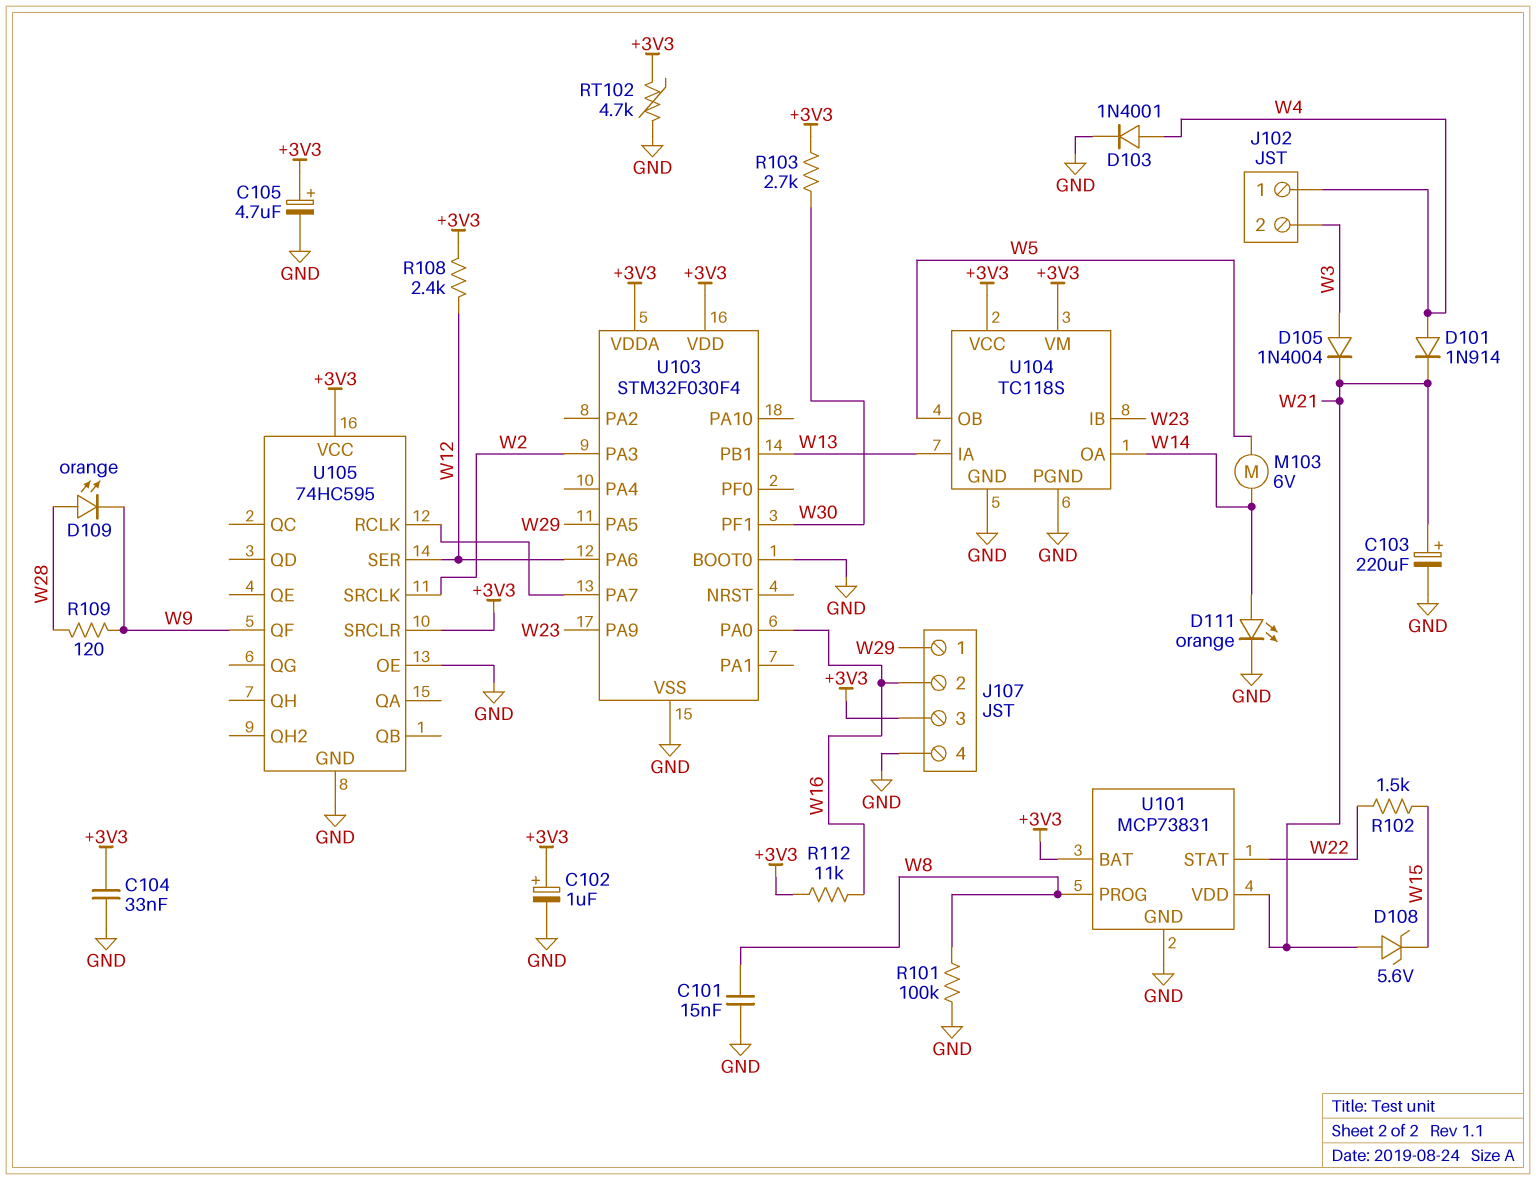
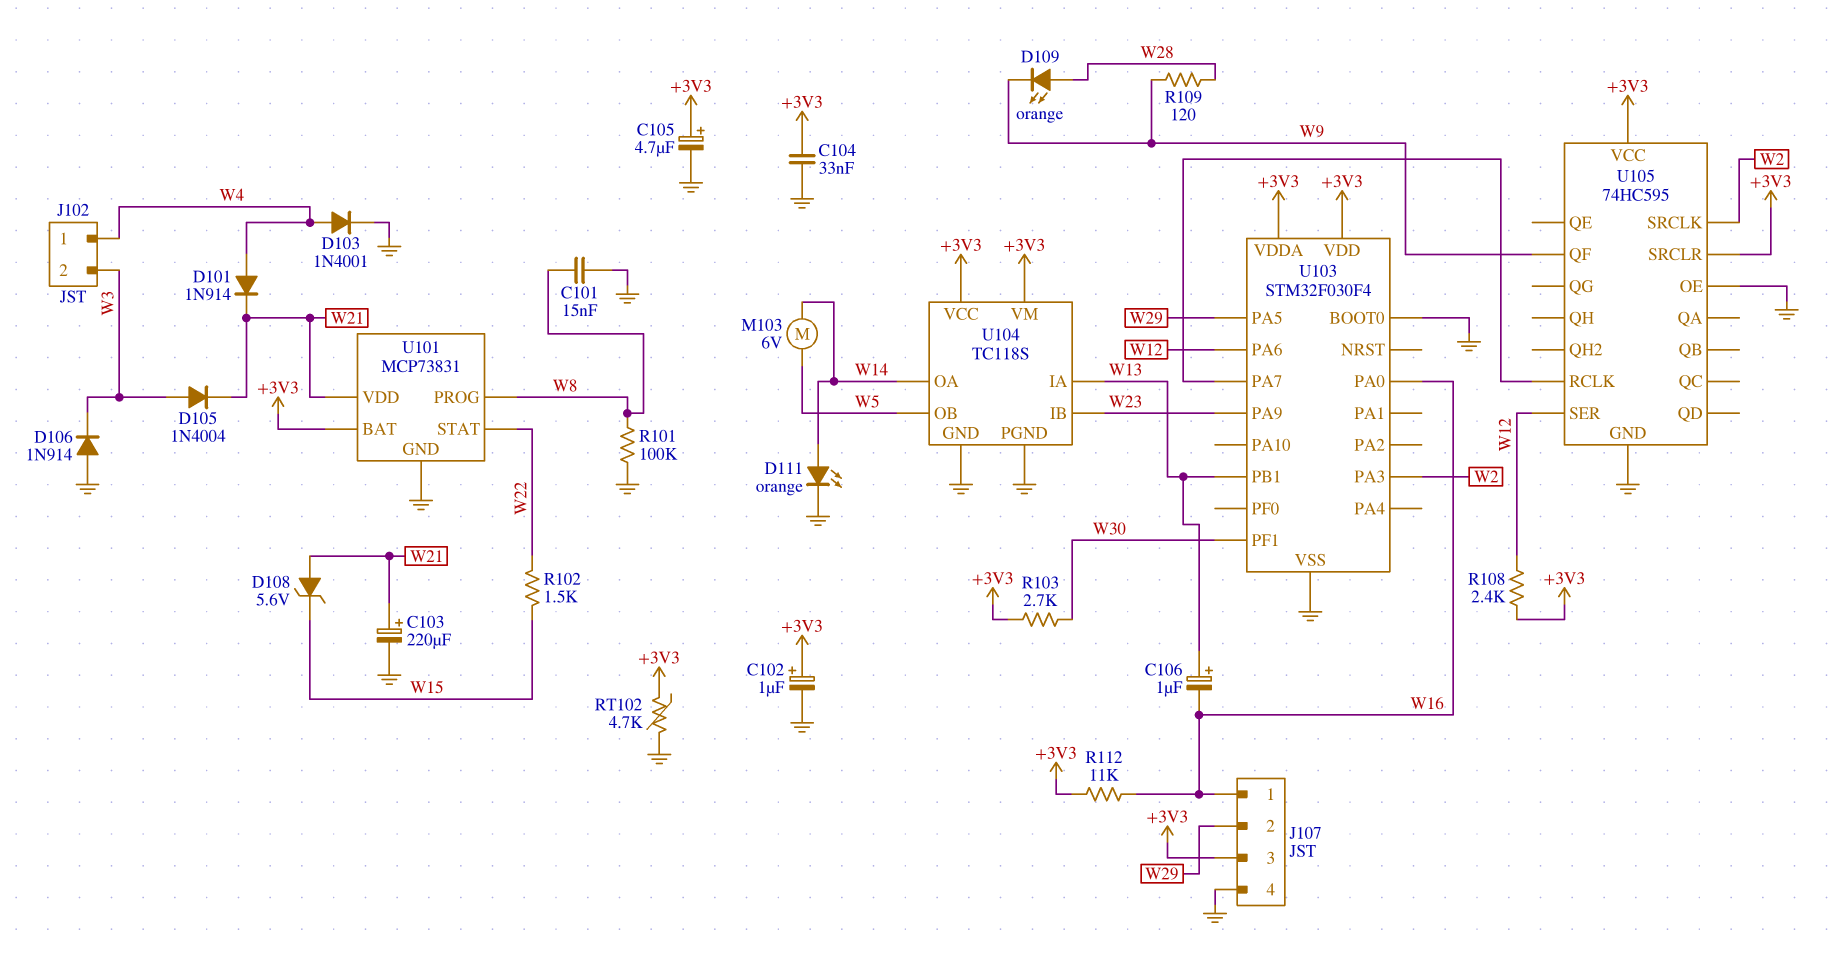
C106: none -> 1uF (plus W13, minus W16)
D106: none -> diode 1N914 (A GND, K W3)
J107 pin 1: W29 -> W16
J107 pin 2: W16 -> W29

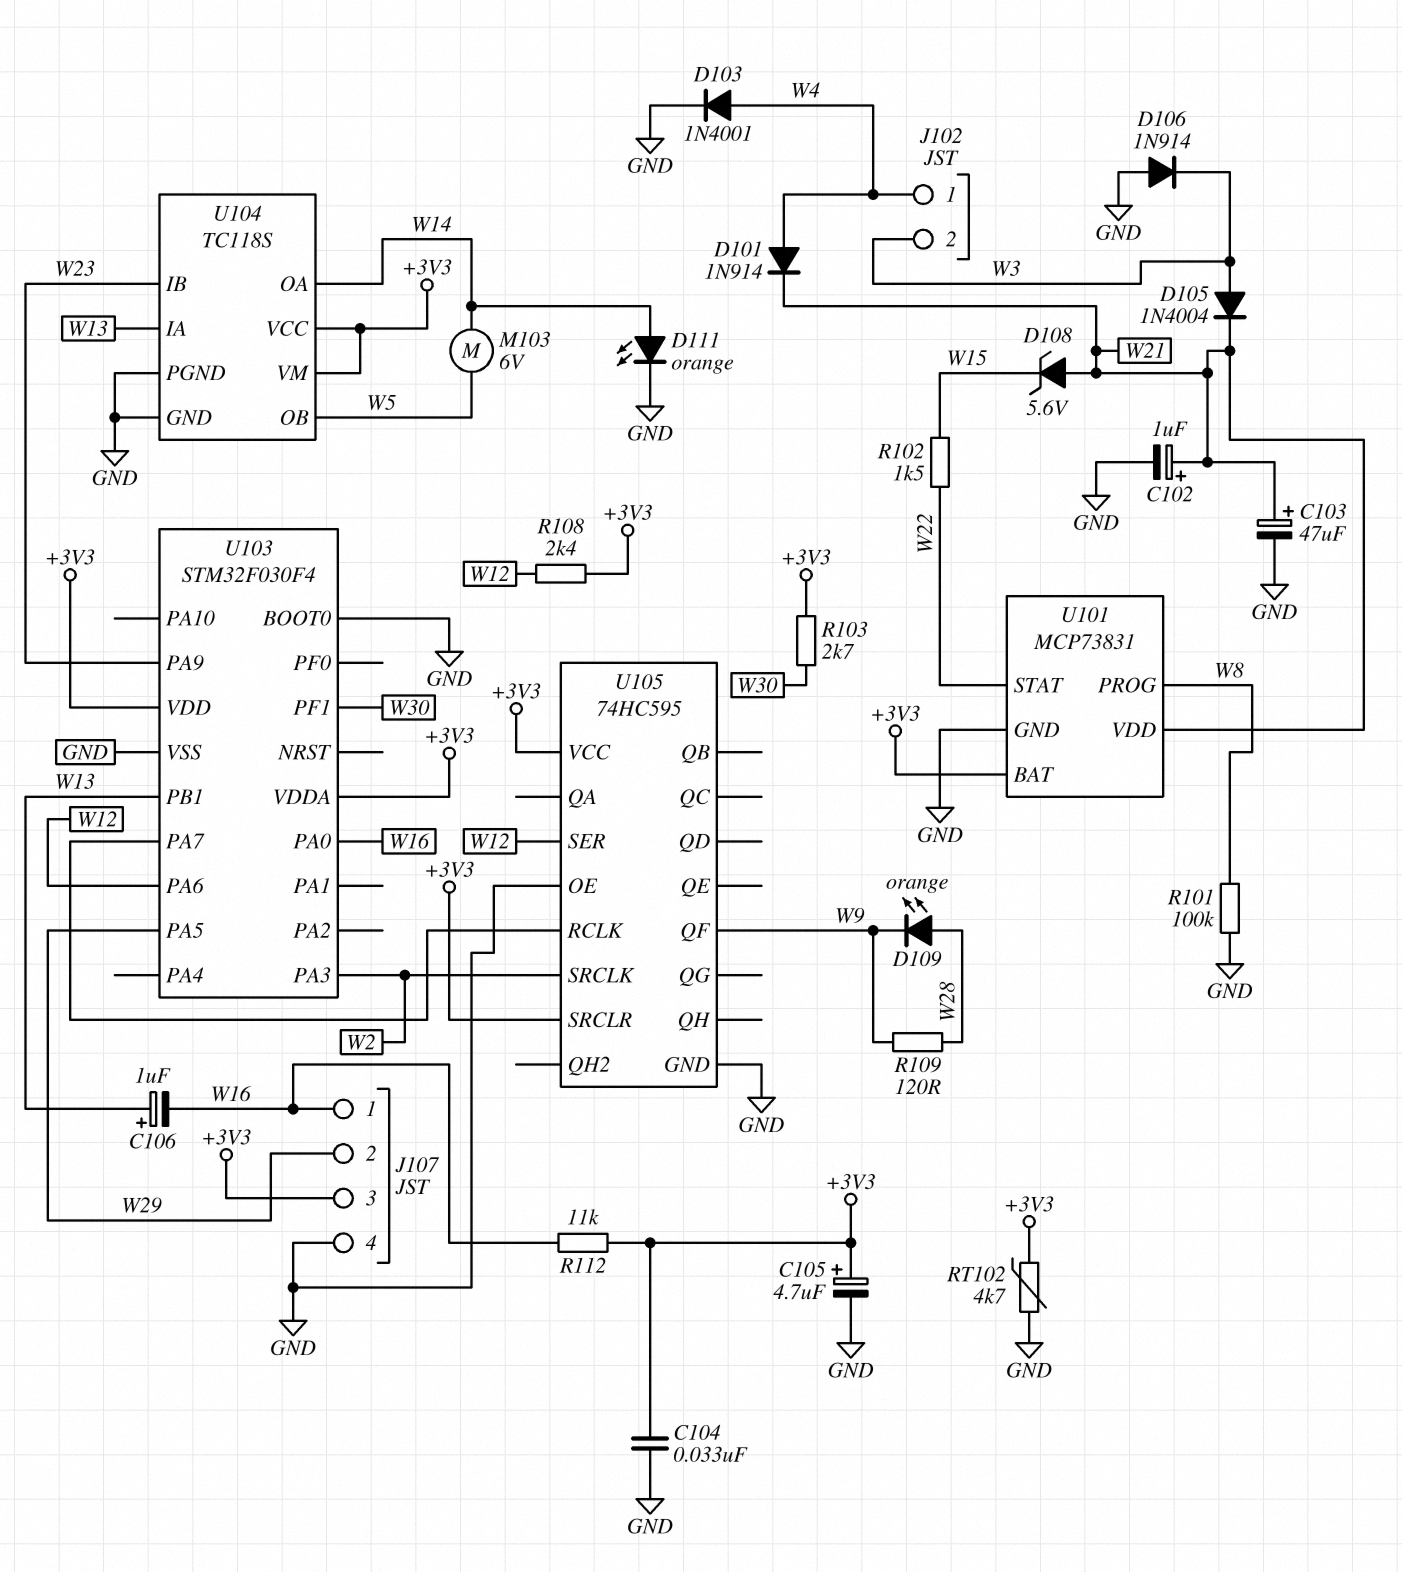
C101: 15nF (GND, W8) -> none
C102: 1uF (plus +3V3, minus GND) -> 1uF (plus W21, minus GND)
C103: 220uF (plus W21, minus GND) -> 47uF (plus W21, minus GND)

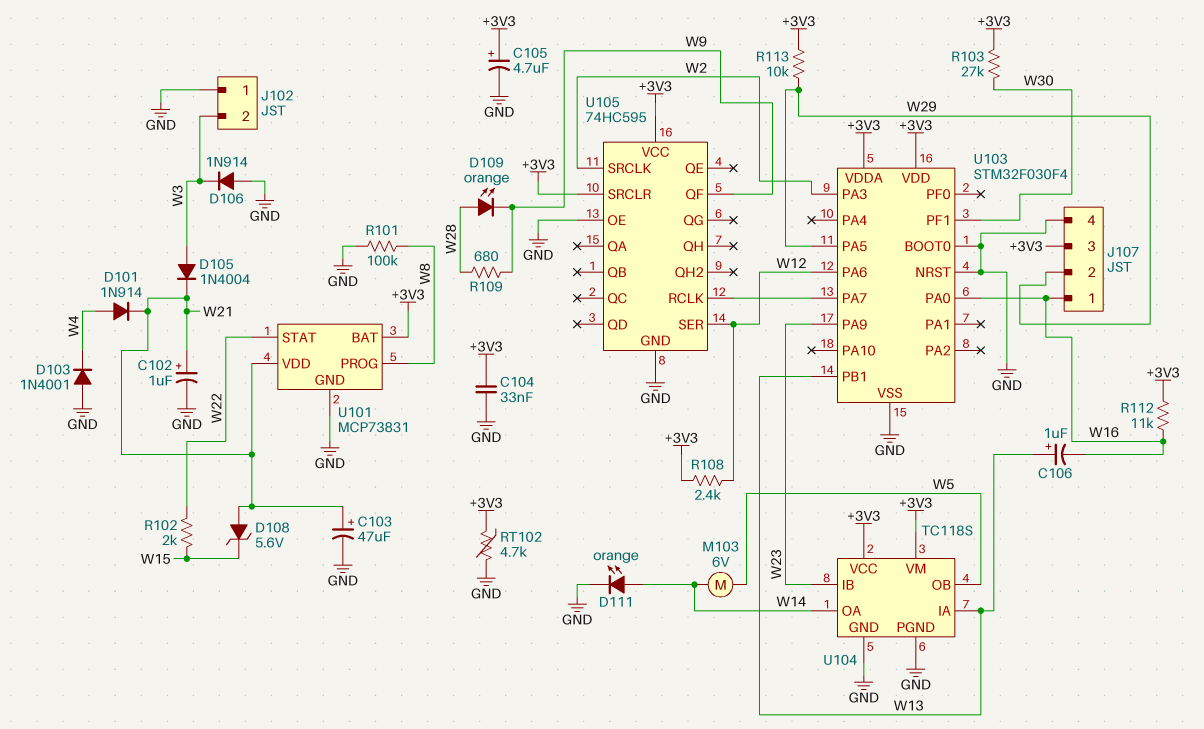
D103: diode 1N4001 (A W4, K GND) -> diode 1N4001 (A GND, K W4)
J102 pin 1: W4 -> GND
R102: 1.5k (W15, W22) -> 2k (W15, W22)
R103: 2.7k (+3V3, W30) -> 27k (+3V3, W30)
R109: 120 (W9, W28) -> 680 (W9, W28)
R113: none -> 10k (+3V3, W29)
U103 pin NRST: none -> GND

